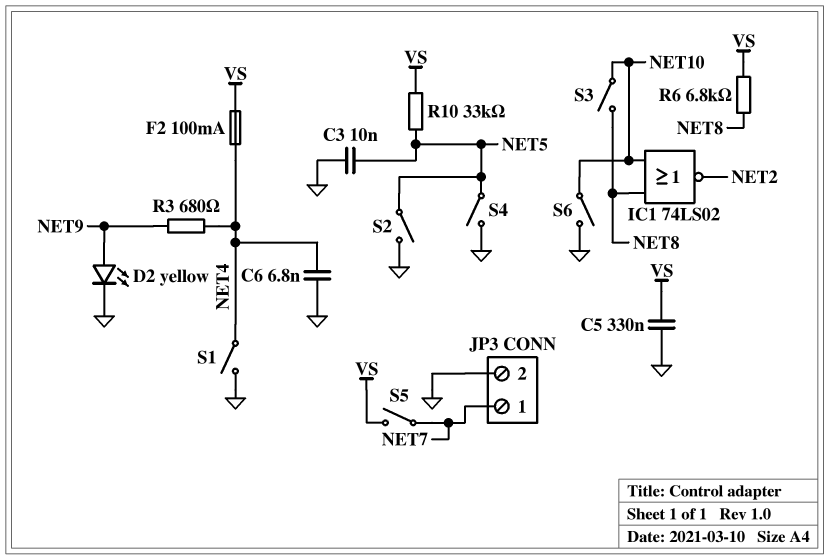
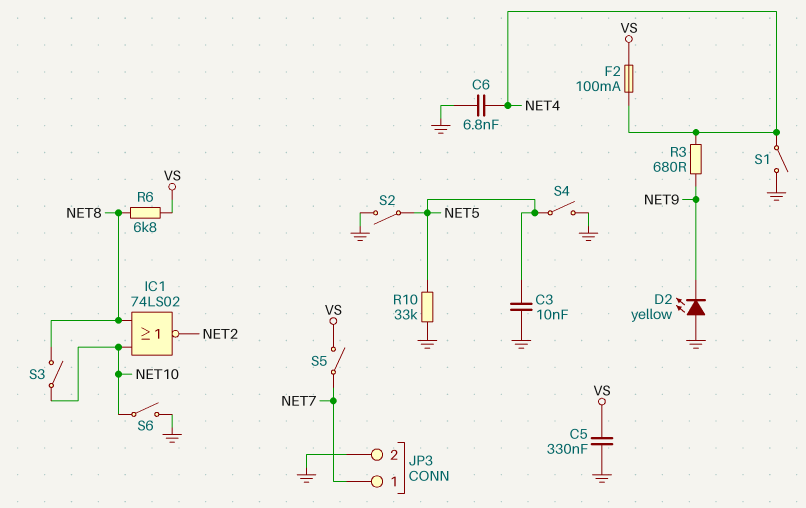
D2: LED yellow (A NET9, K GND) -> LED yellow (A GND, K NET9)
R10: 33k (NET5, VS) -> 33k (GND, NET5)

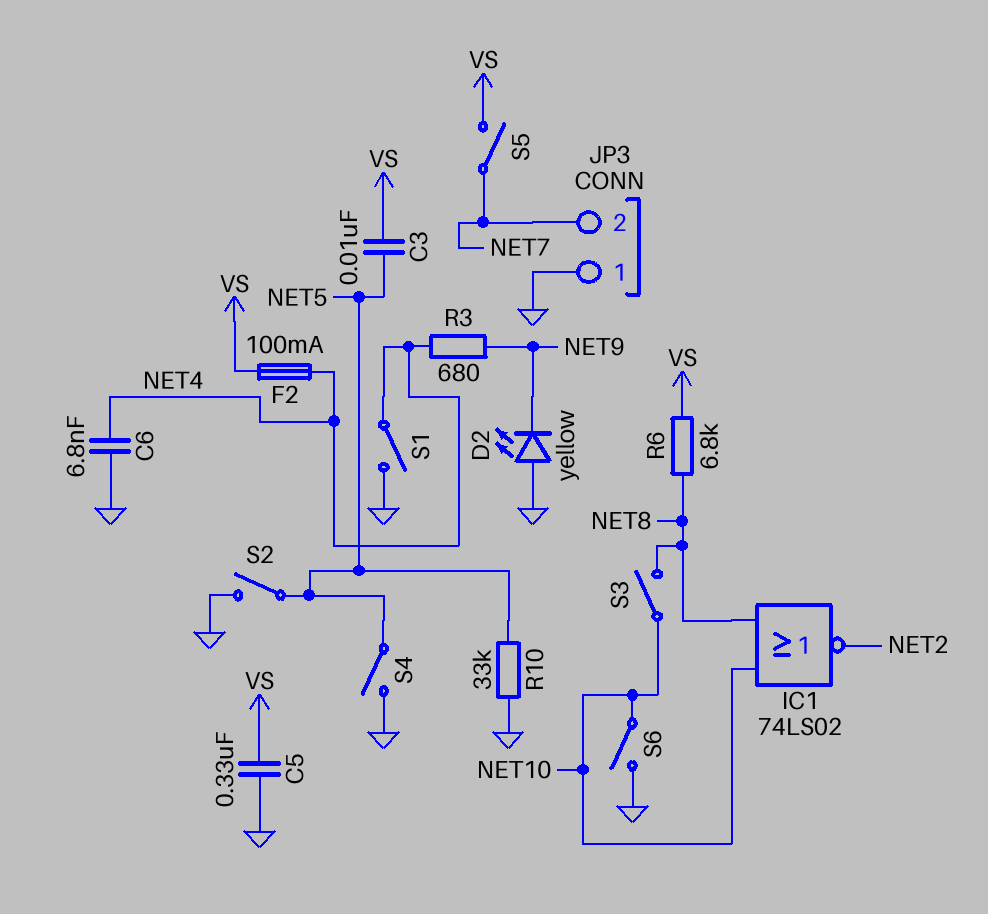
C3: 10nF (GND, NET5) -> 10nF (NET5, VS)
JP3 pin 1: NET7 -> GND
JP3 pin 2: GND -> NET7

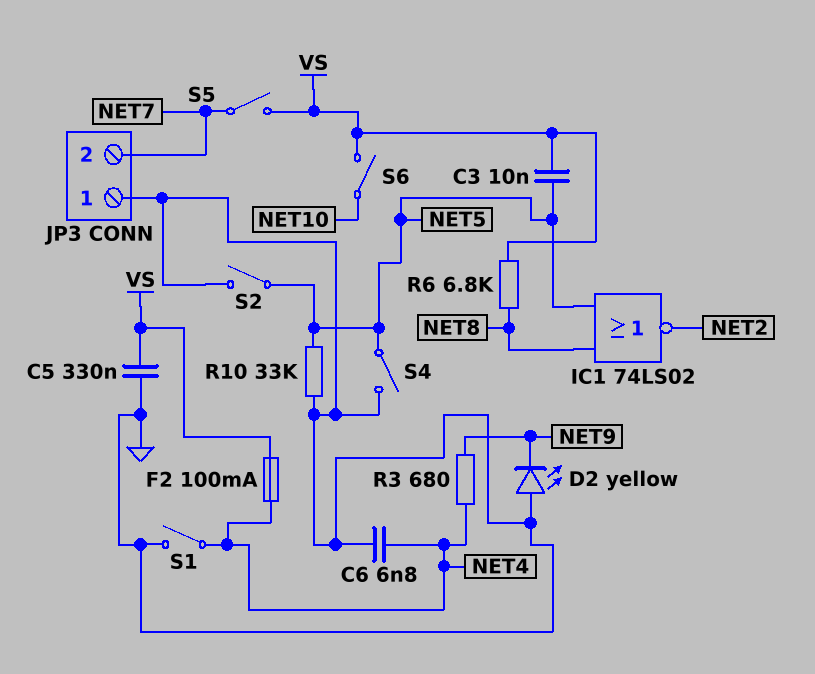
IC1: NOR 74LS02 (in NET8, in NET10, out NET2) -> NOR 74LS02 (in NET5, in NET8, out NET2)
S3: switch (NET8, NET10) -> none
S6: switch (GND, NET10) -> switch (NET10, VS)

